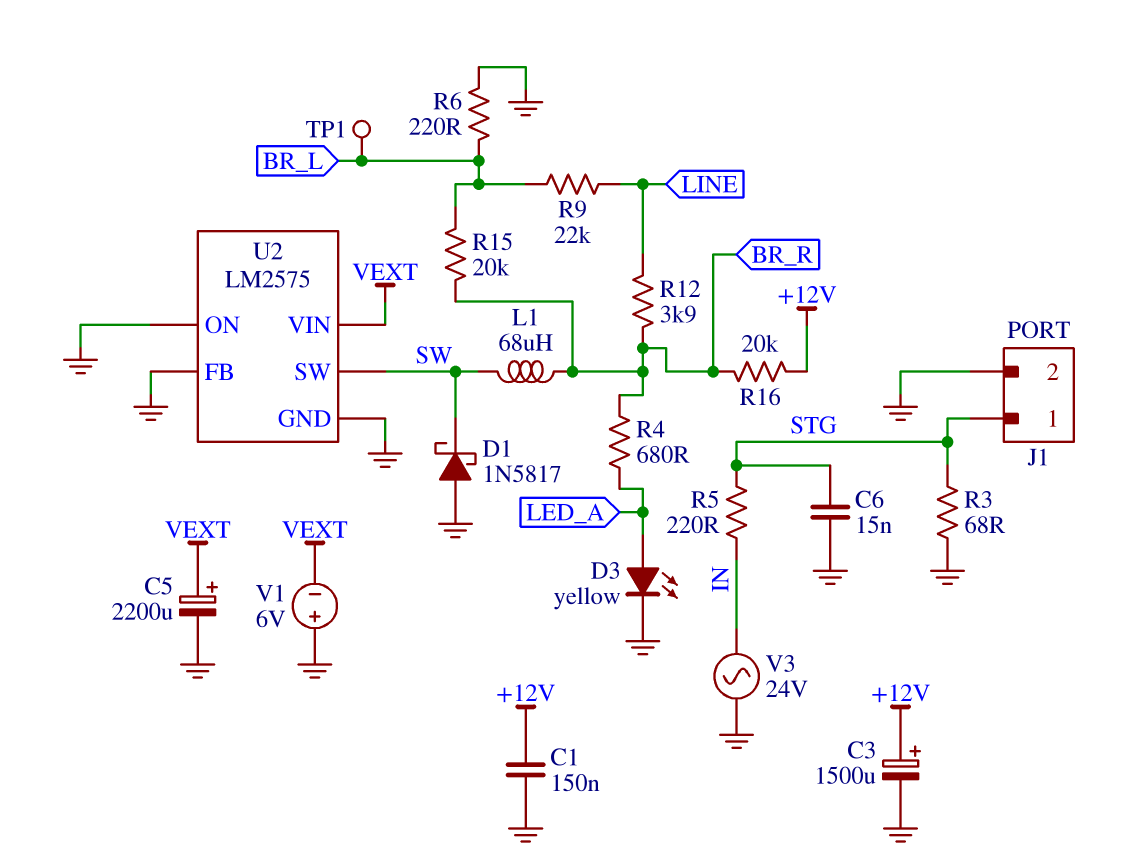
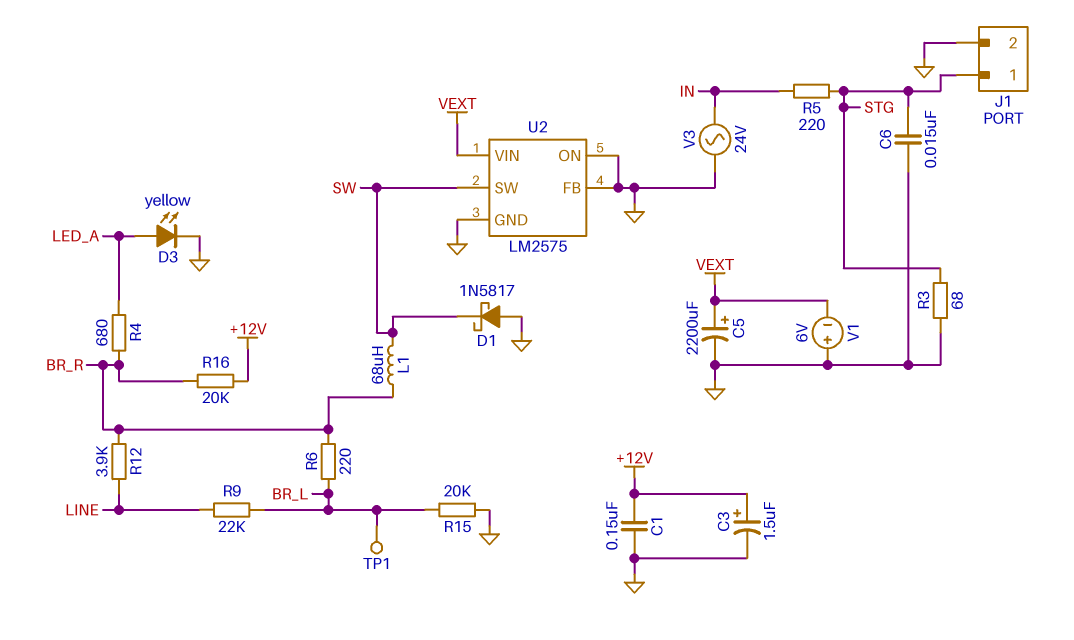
C3: 1500uF (plus +12V, minus GND) -> 1.5uF (plus +12V, minus GND)
R6: 220 (BR_L, GND) -> 220 (BR_L, BR_R)
R15: 20k (BR_L, BR_R) -> 20k (BR_L, GND)

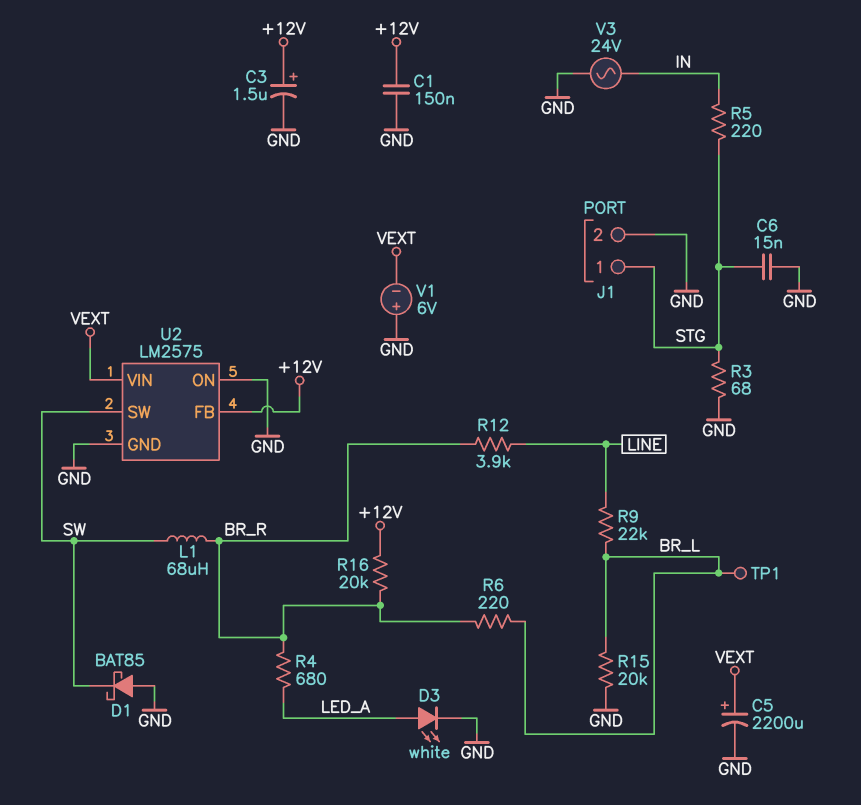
D1: schottky 1N5817 (A GND, K SW) -> schottky BAT85 (A GND, K SW)
D3: LED yellow (A LED_A, K GND) -> LED white (A LED_A, K GND)
U2 pin FB: GND -> +12V

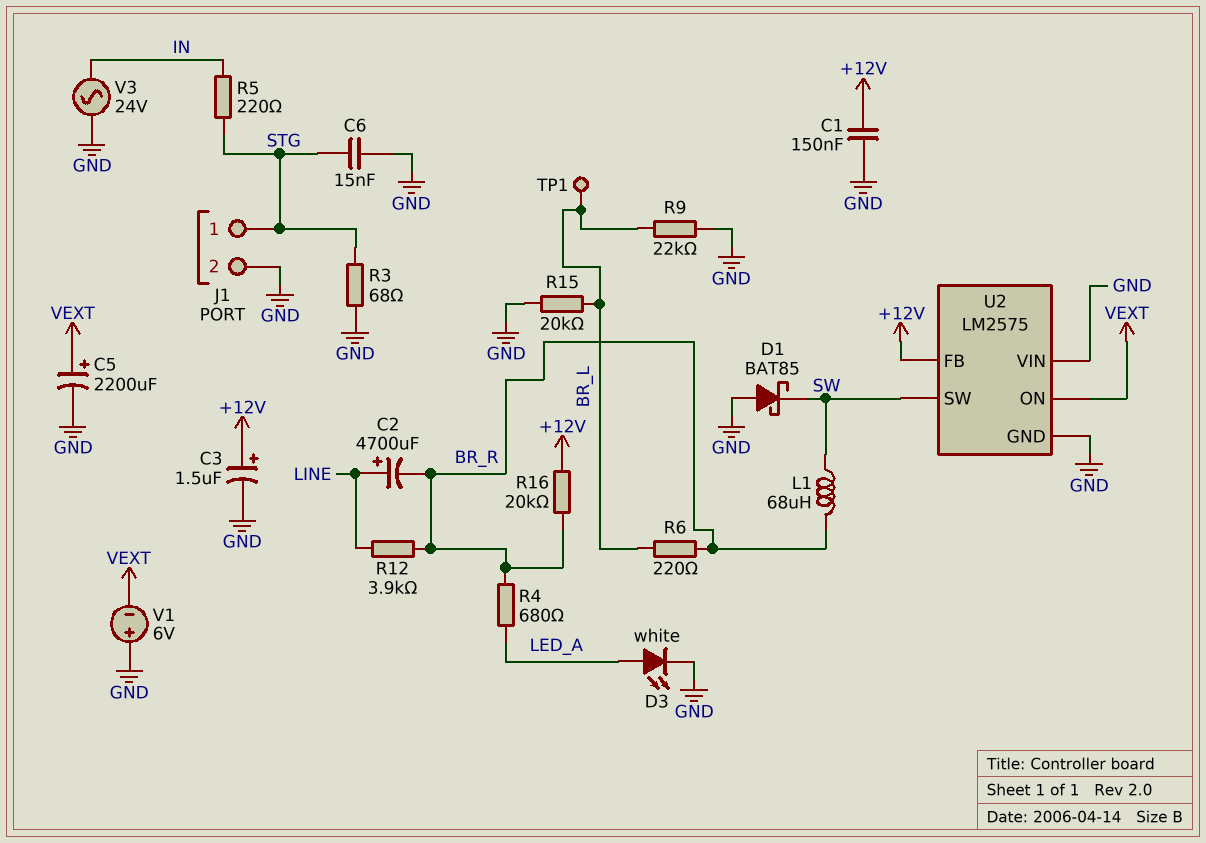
C2: none -> 4700uF (plus LINE, minus BR_R)
R9: 22k (BR_L, LINE) -> 22k (BR_L, GND)
U2 pin ON: GND -> VEXT
U2 pin VIN: VEXT -> GND

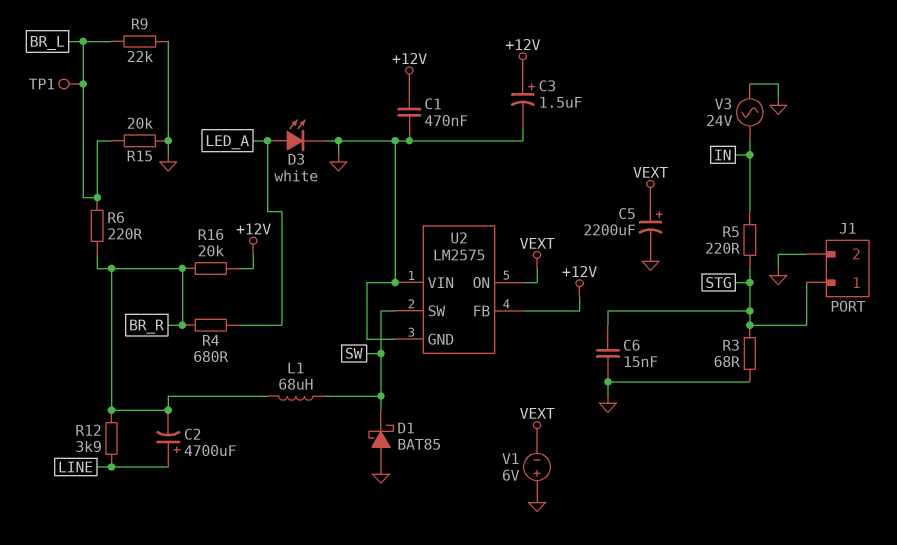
C1: 150nF (+12V, GND) -> 470nF (+12V, GND)

